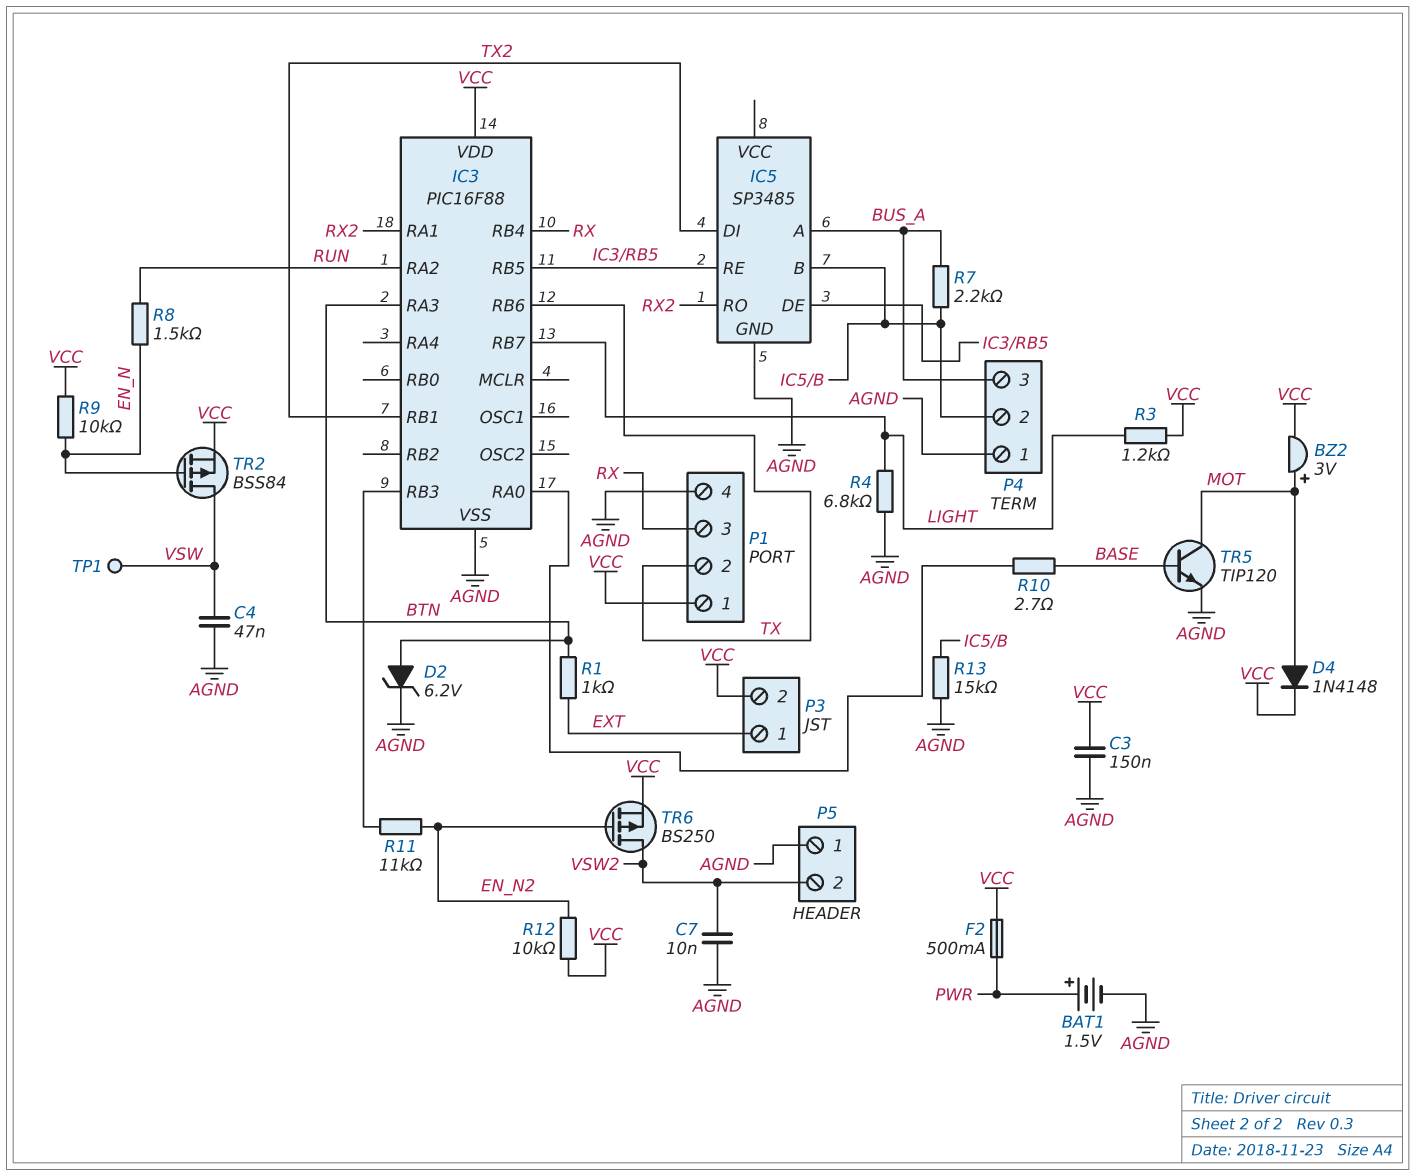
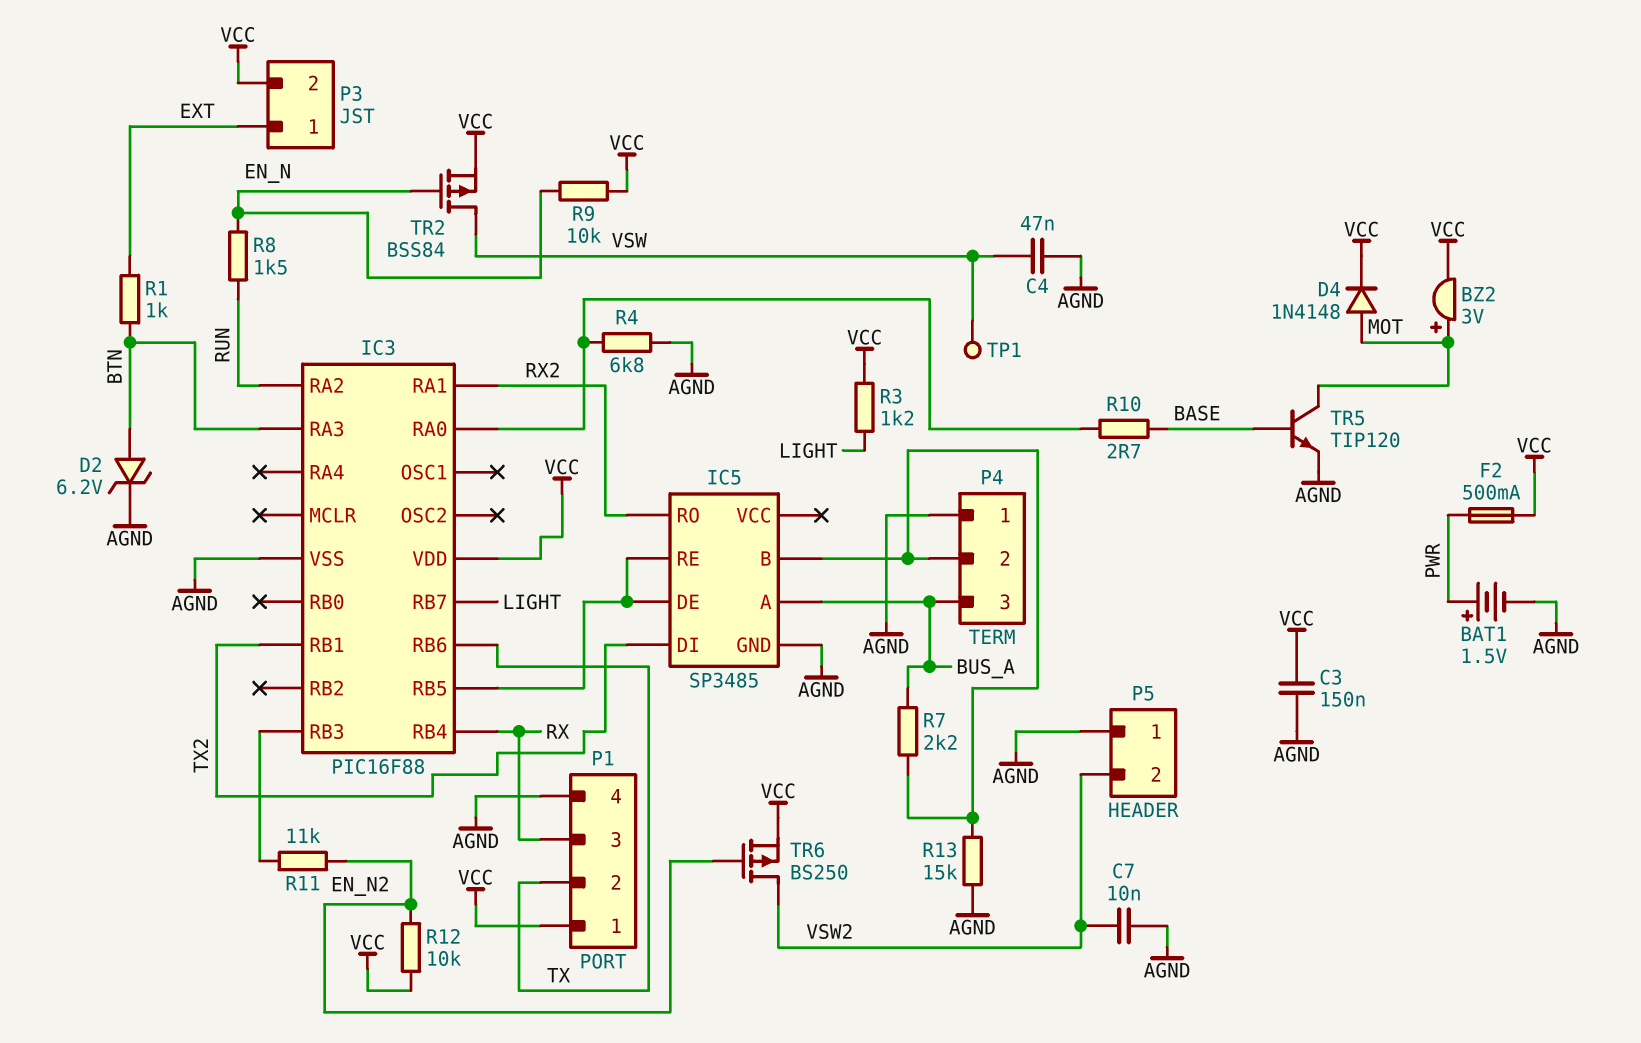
R4: 6.8k (AGND, LIGHT) -> 6.8k (AGND, IC3/RA0)

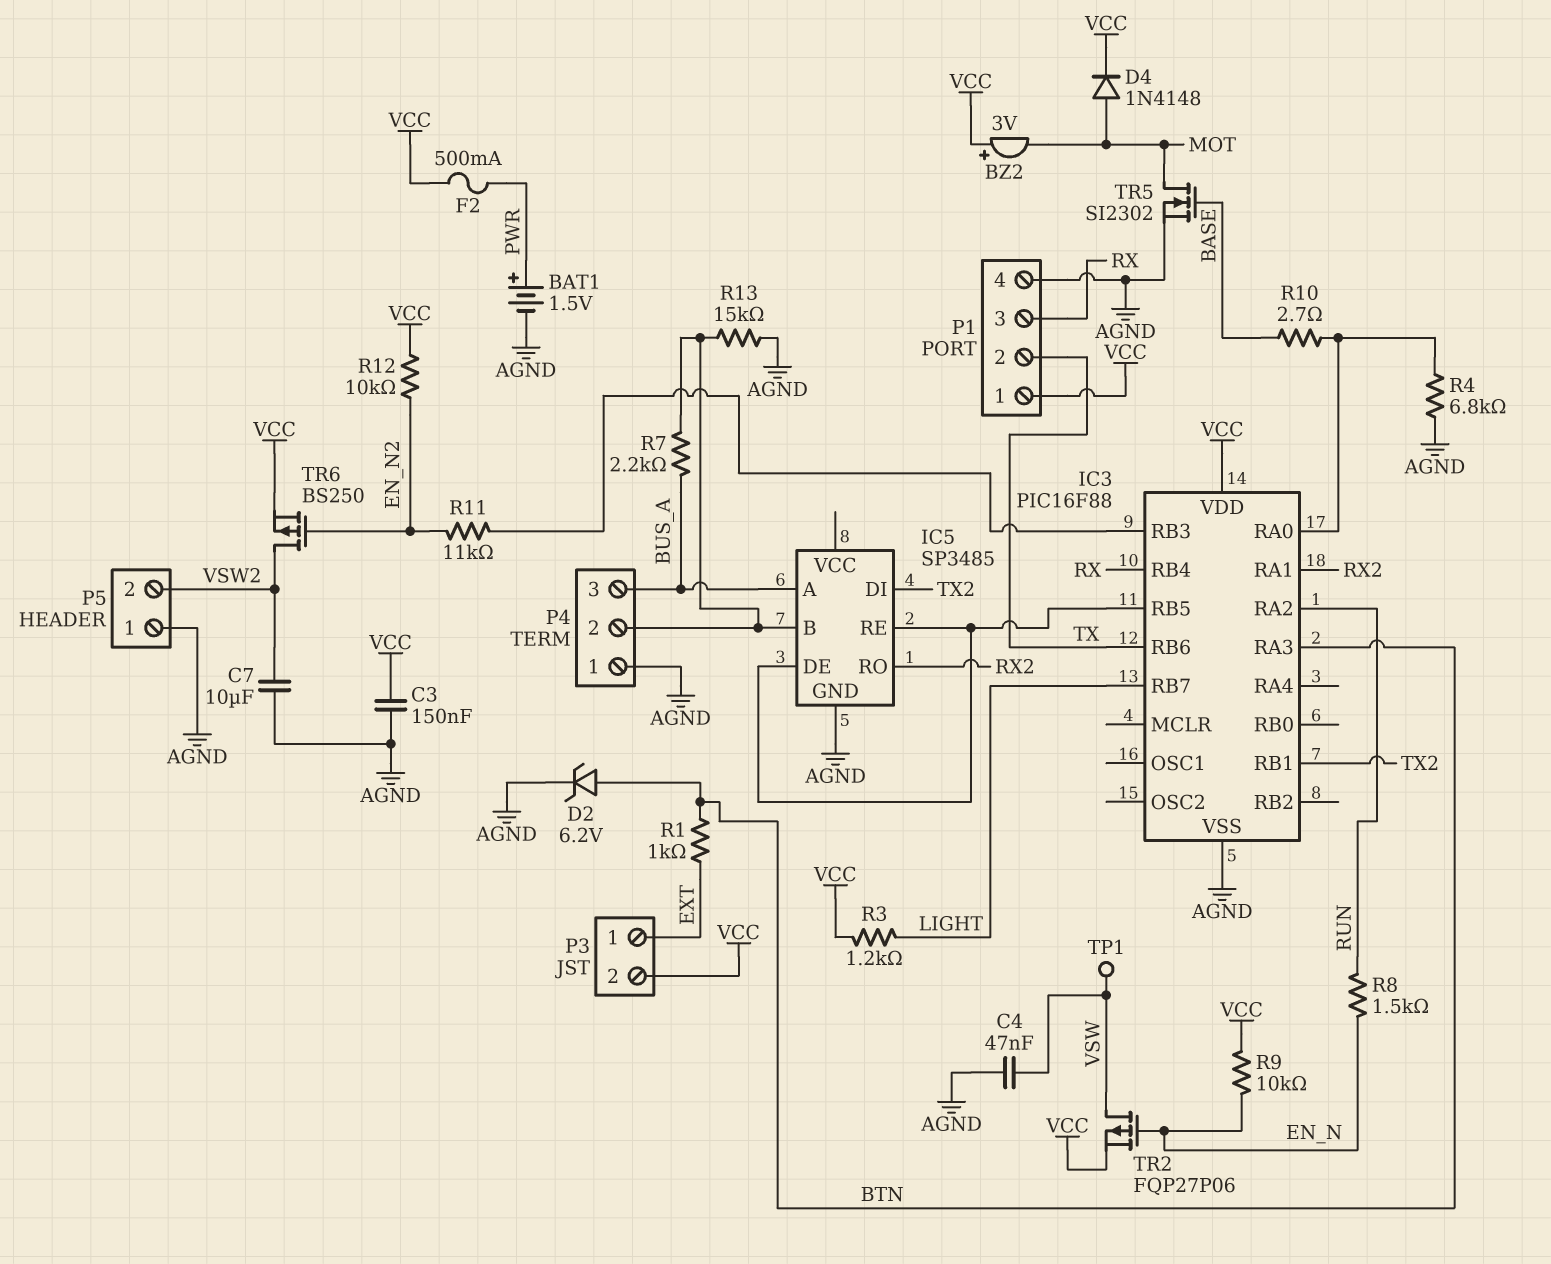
BZ2: buzzer 3V (plus MOT, minus VCC) -> buzzer 3V (plus VCC, minus MOT)
C7: 10nF (AGND, VSW2) -> 10uF (AGND, VSW2)
TR2: PMOS BSS84 (G EN_N, D VSW, S VCC) -> PMOS FQP27P06 (G EN_N, D VSW, S VCC)
TR5: NPN TIP120 (B BASE, C MOT, E AGND) -> NMOS SI2302 (G BASE, D MOT, S AGND)

